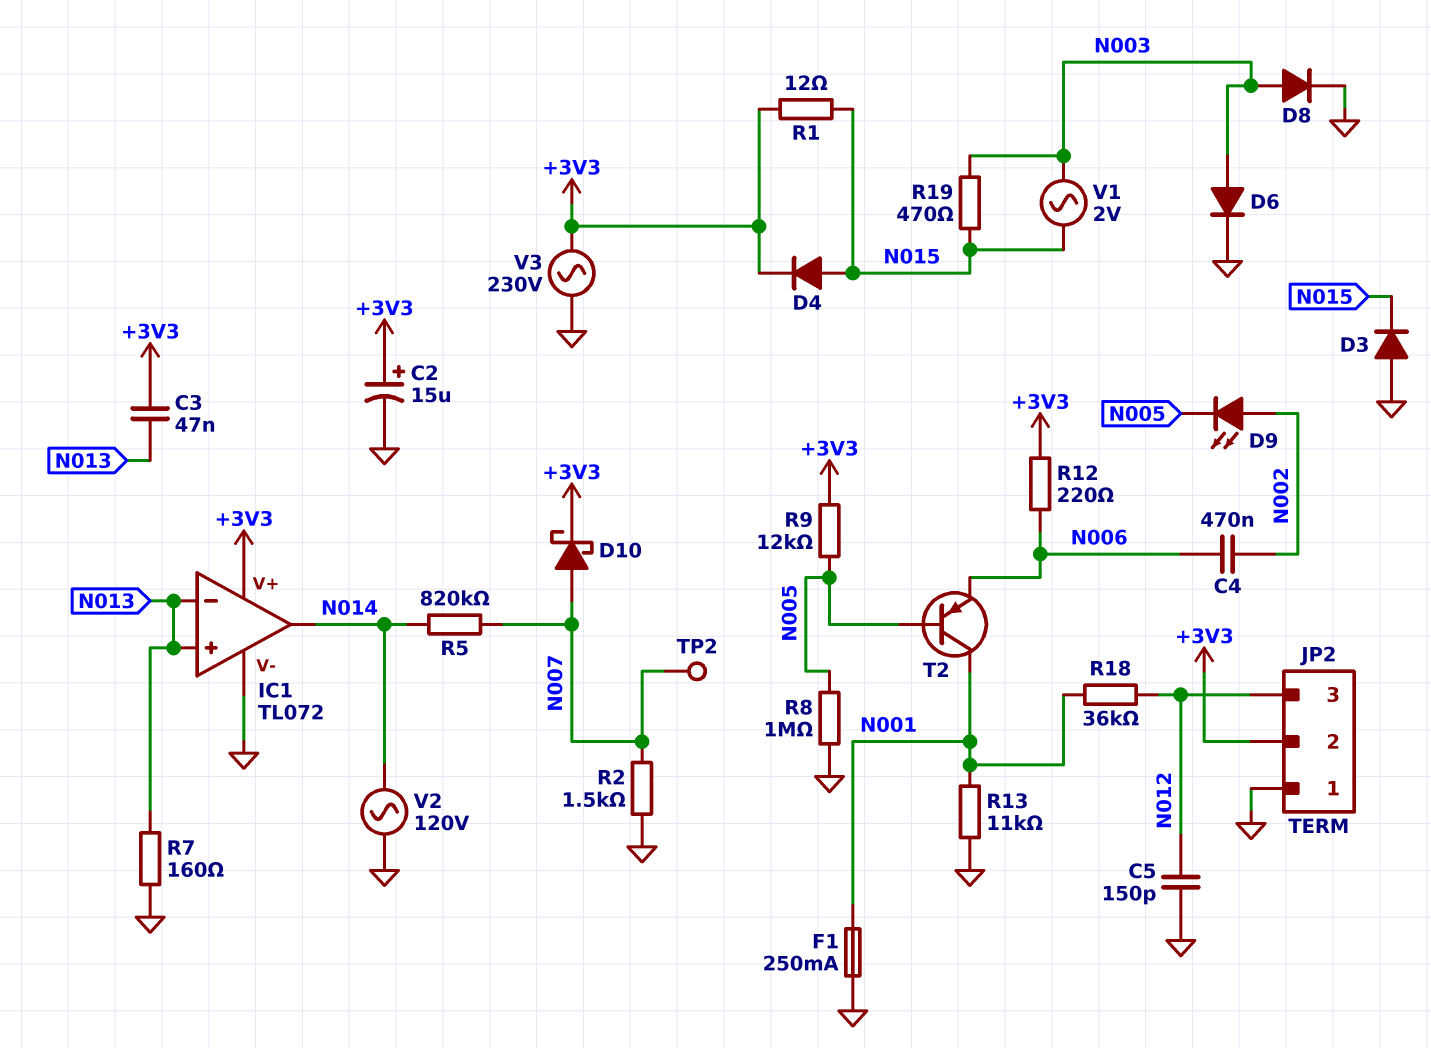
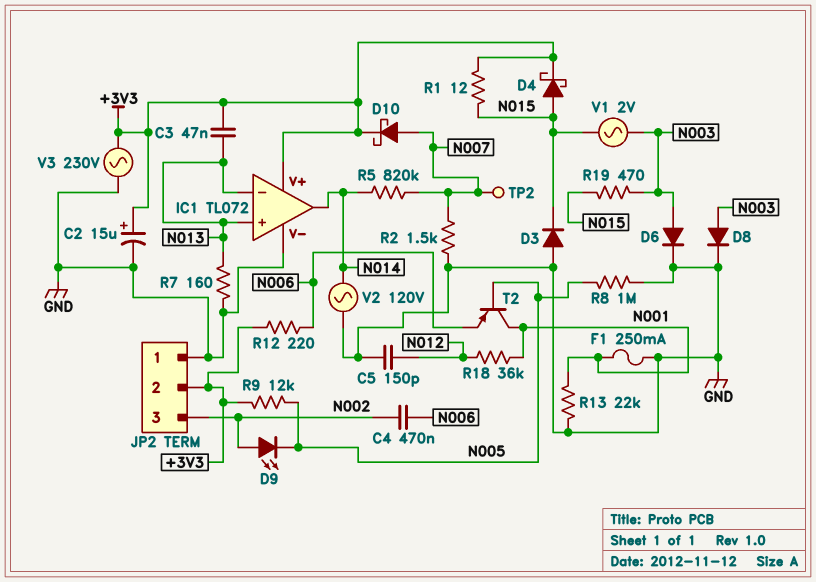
D4: diode (A N015, K +3V3) -> schottky (A N015, K +3V3)
JP2 pin 3: N012 -> N002
R13: 11k (GND, N001) -> 22k (GND, N001)

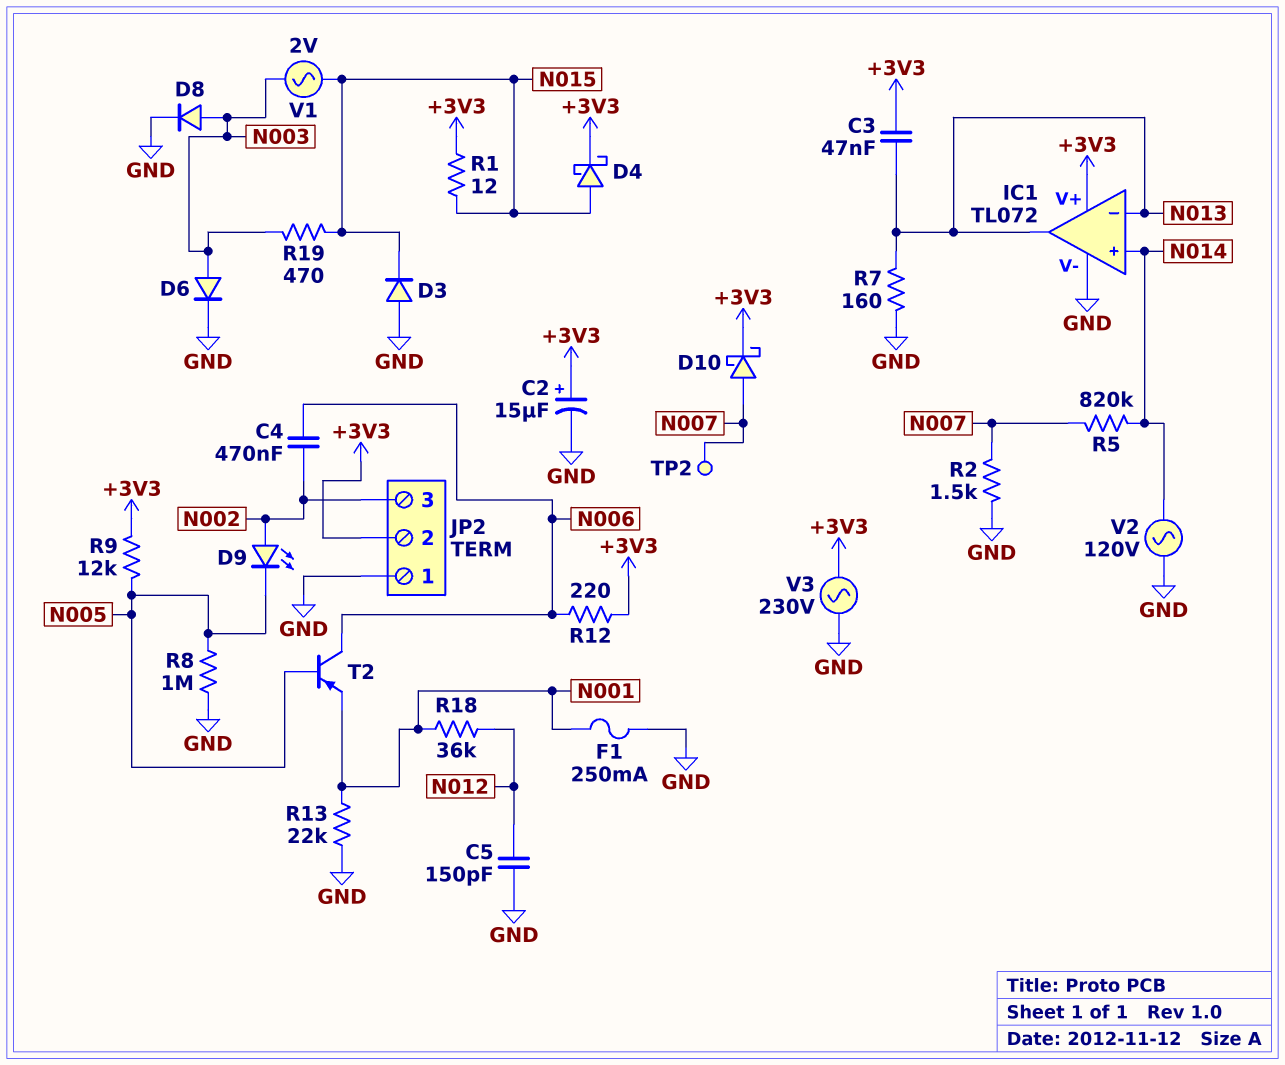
IC1 pin in+: N013 -> N014
IC1 pin out: N014 -> N013
T2: PNP (B N005, C N001, E N006) -> PNP (B N005, C N006, E N001)

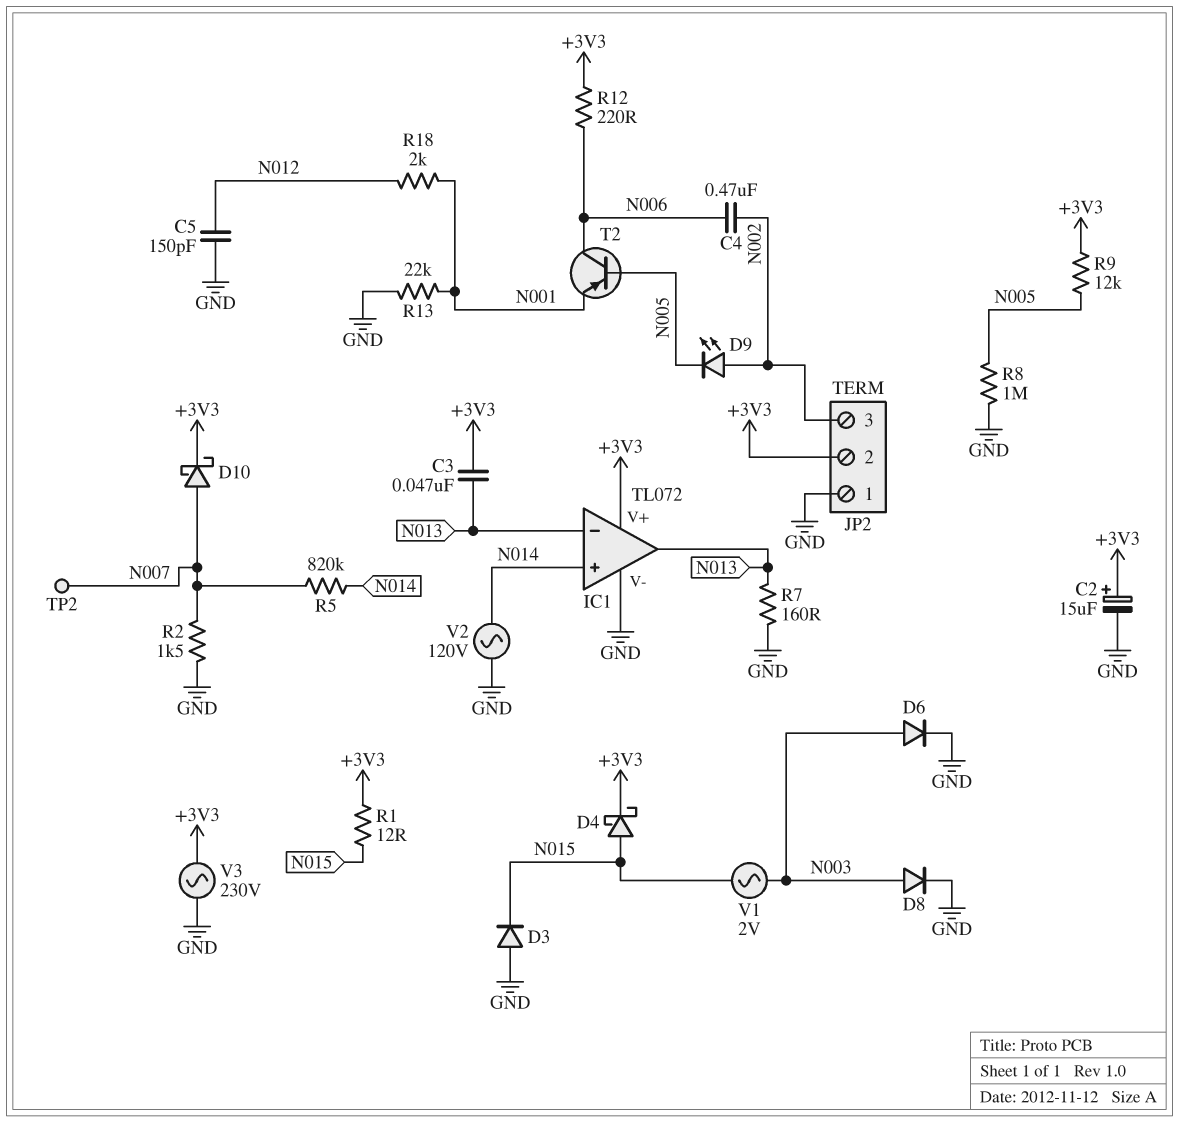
F1: 250mA (GND, N001) -> none
R18: 36k (N001, N012) -> 2k (N001, N012)
R19: 470 (N003, N015) -> none

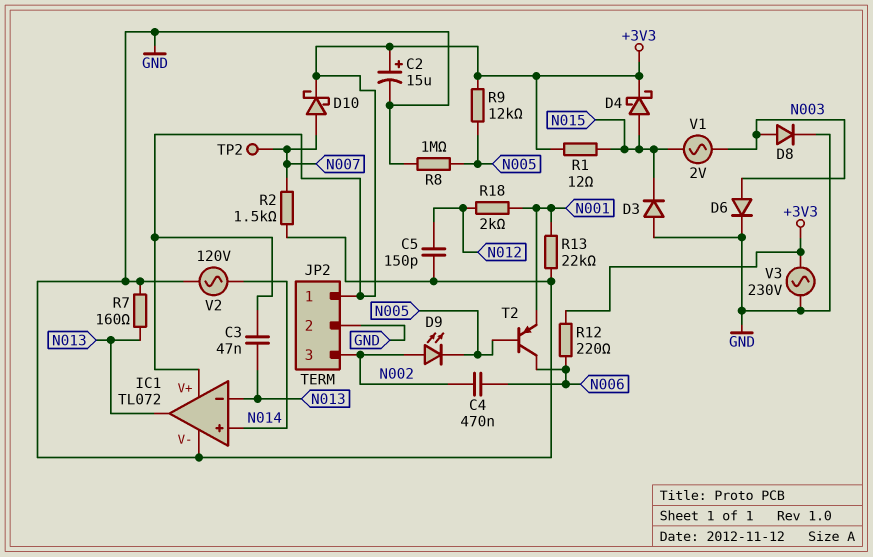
JP2 pin 1: GND -> +3V3
JP2 pin 2: +3V3 -> GND
R5: 820k (N007, N014) -> none

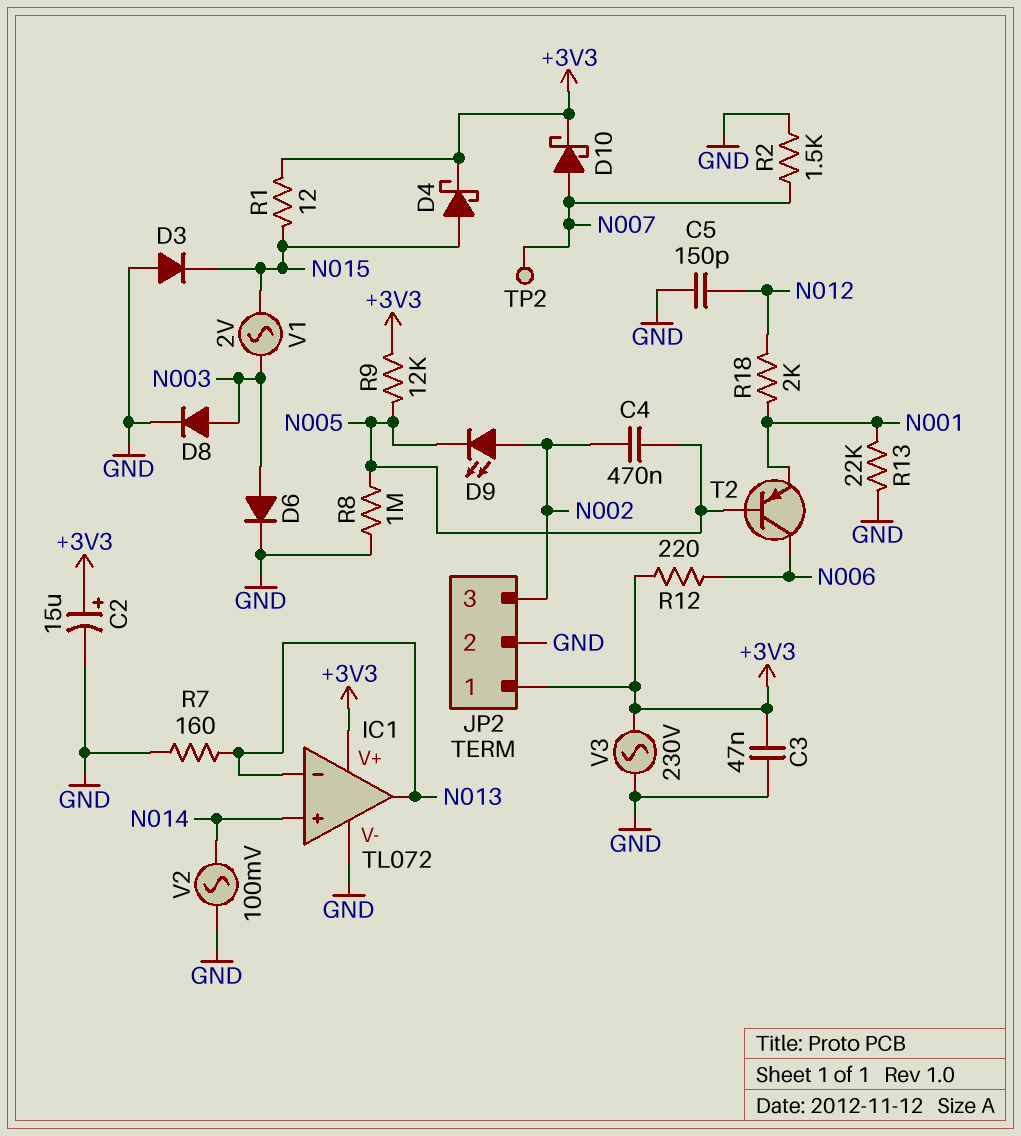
C3: 47nF (+3V3, N013) -> 47nF (+3V3, GND)
C4: 470nF (N002, N006) -> 470nF (N002, N005)
V2: AC 120V (GND, N014) -> AC 100mV (GND, N014)

